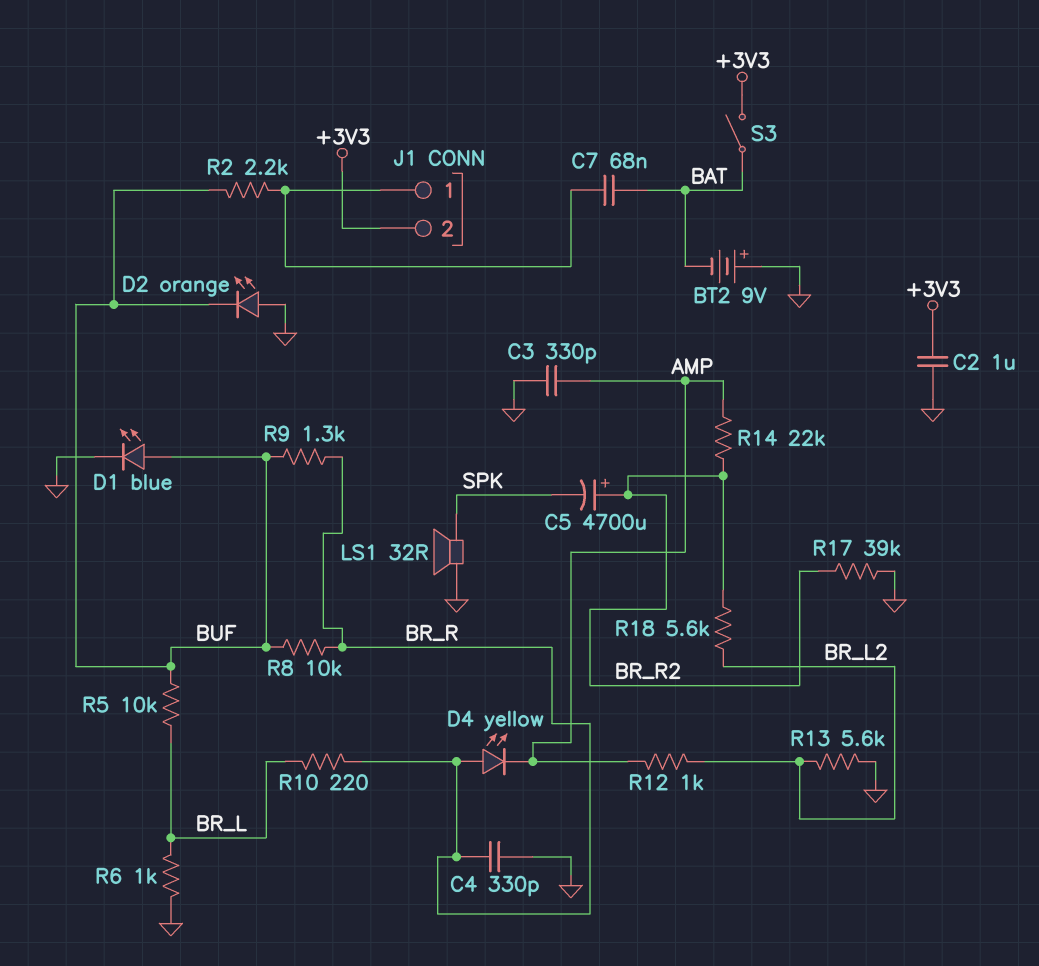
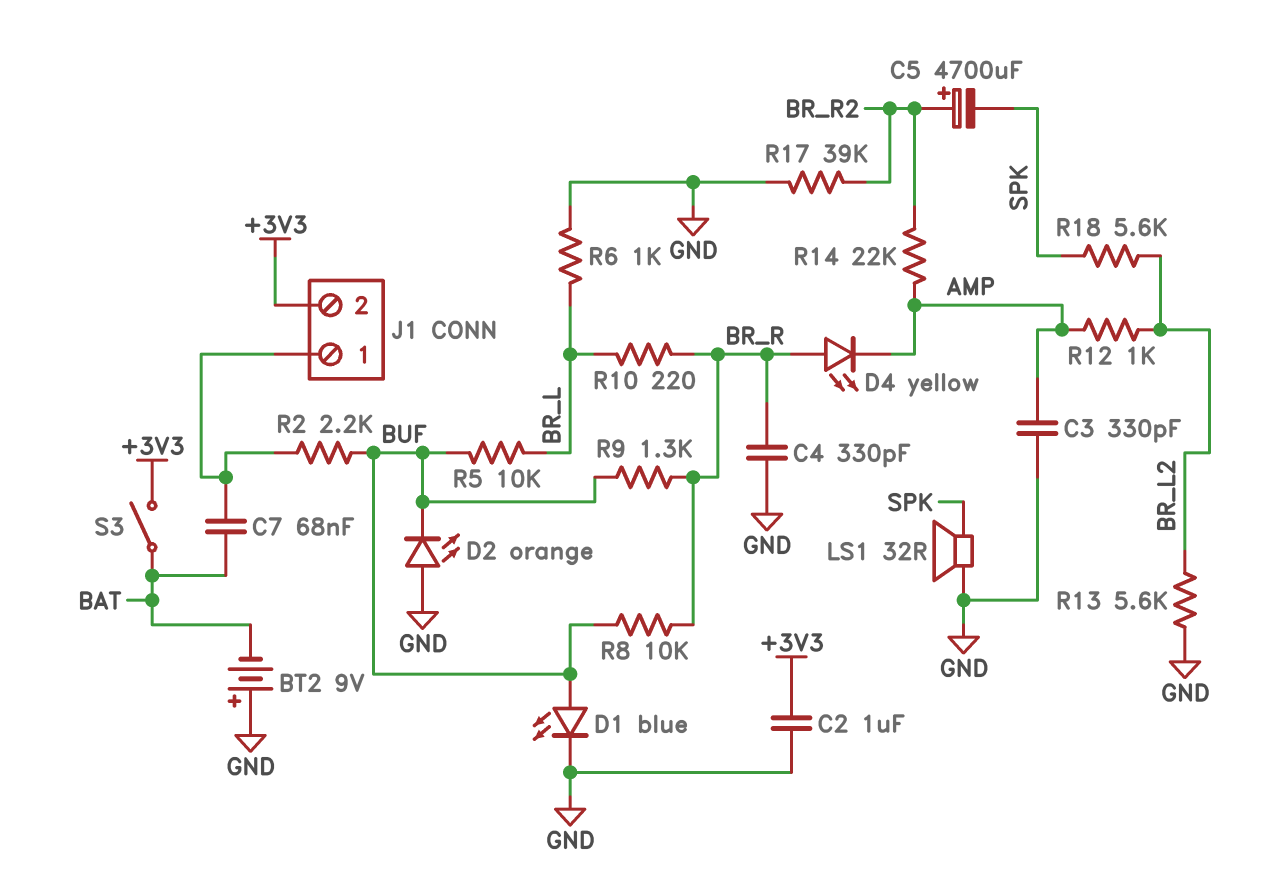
R18: 5.6k (BR_L2, BR_R2) -> 5.6k (BR_L2, SPK)

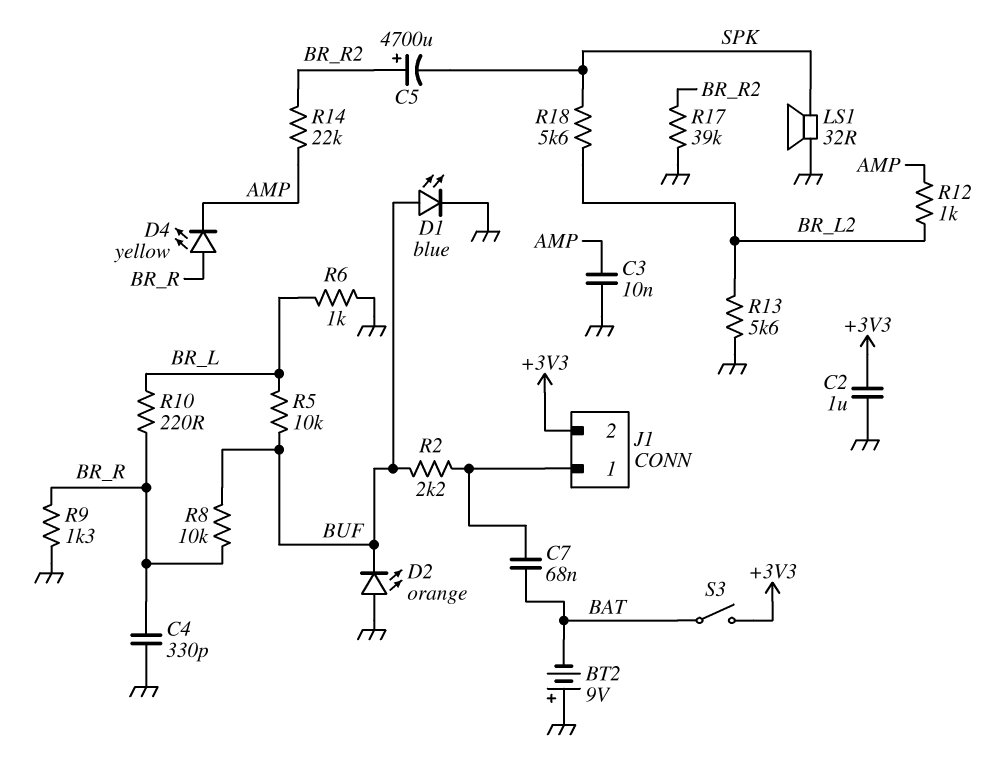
C3: 330pF (AMP, GND) -> 10nF (AMP, GND)
R9: 1.3k (BR_R, BUF) -> 1.3k (BR_R, GND)

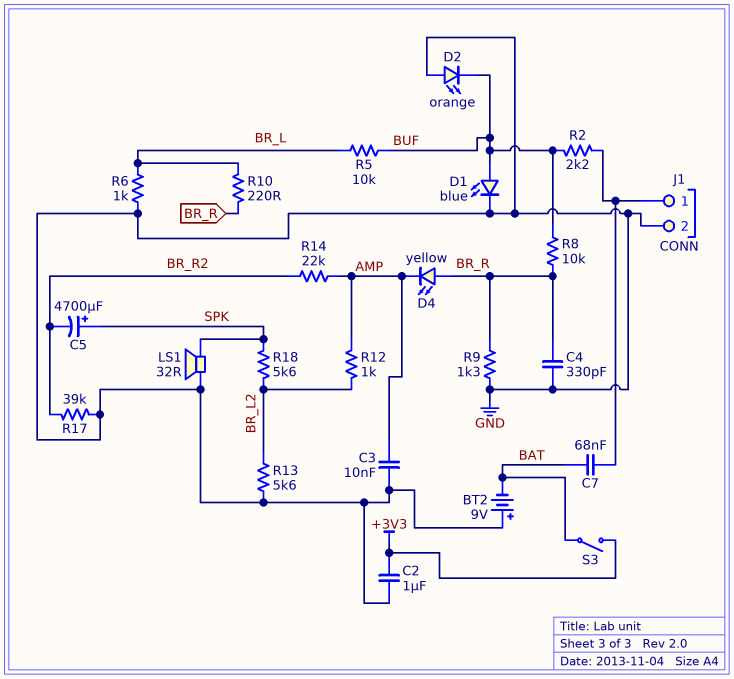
C5: 4700uF (plus BR_R2, minus SPK) -> 4700uF (plus SPK, minus BR_R2)
J1 pin 2: +3V3 -> GND

